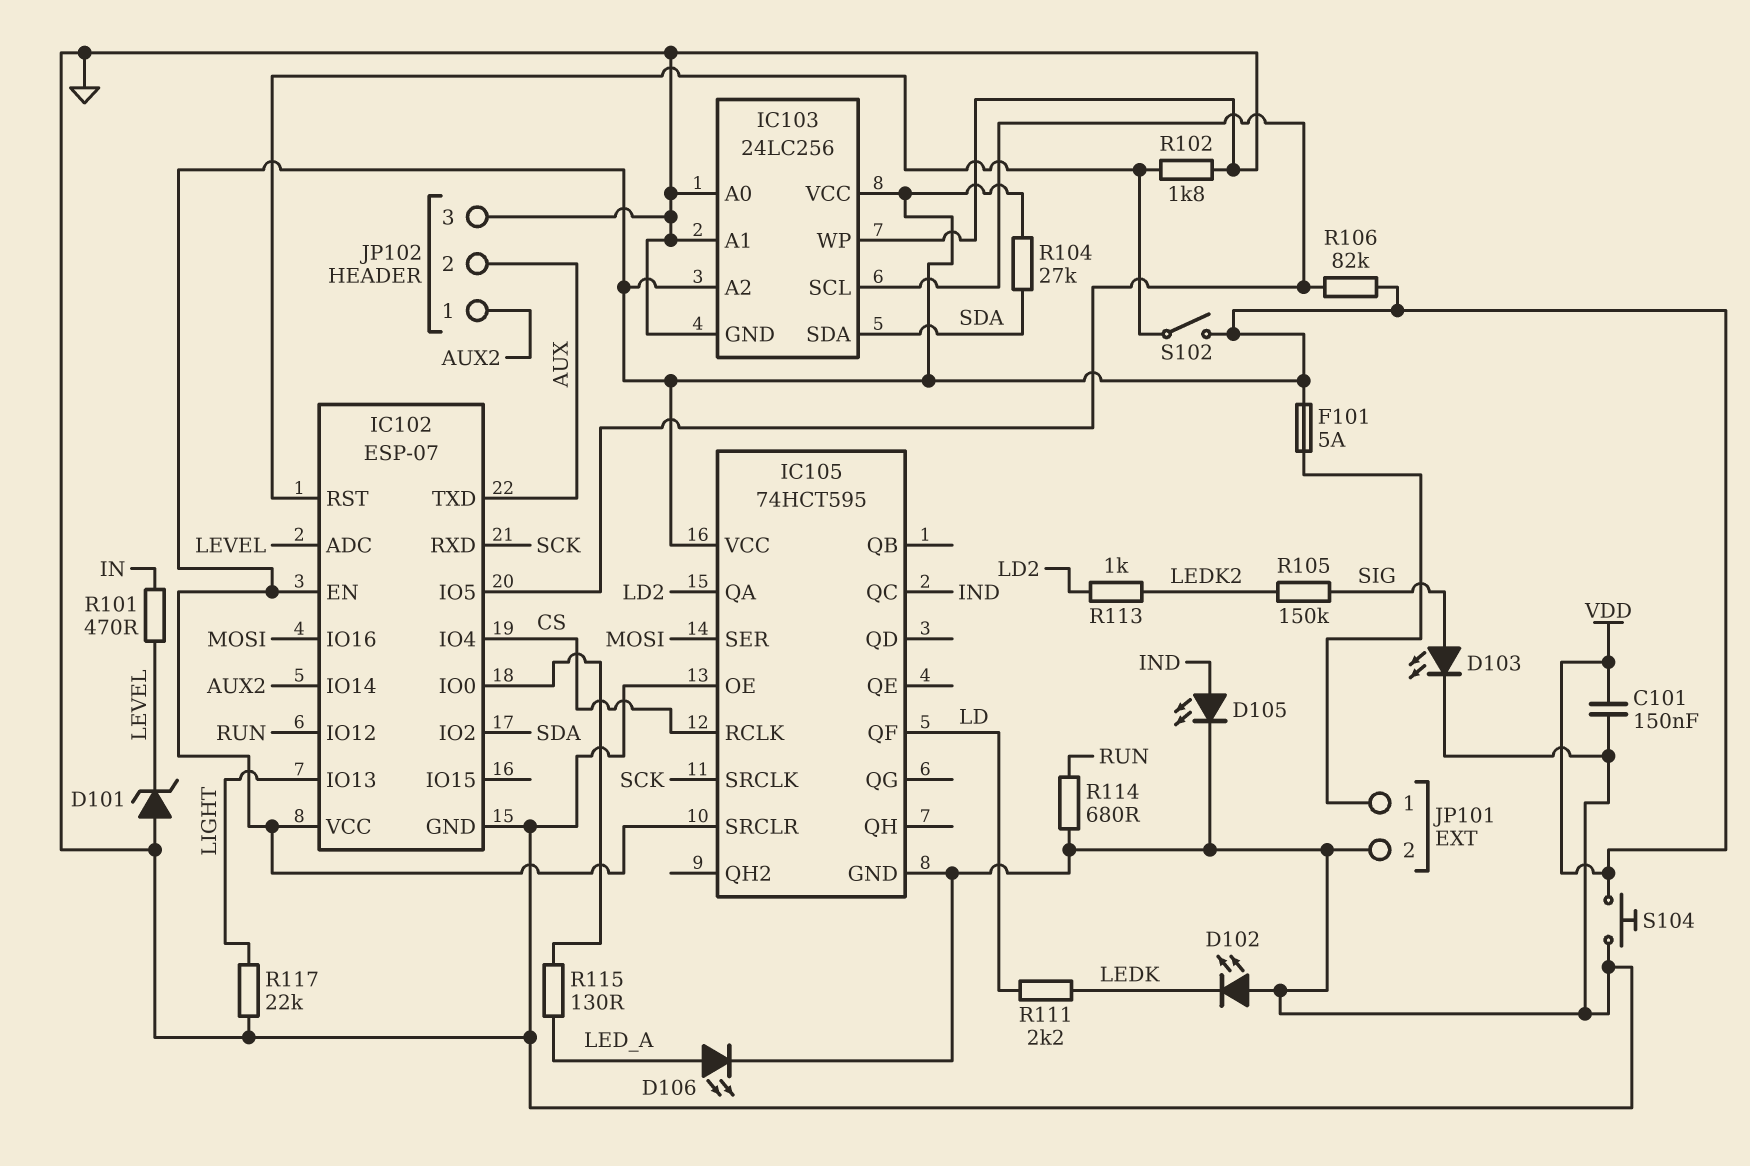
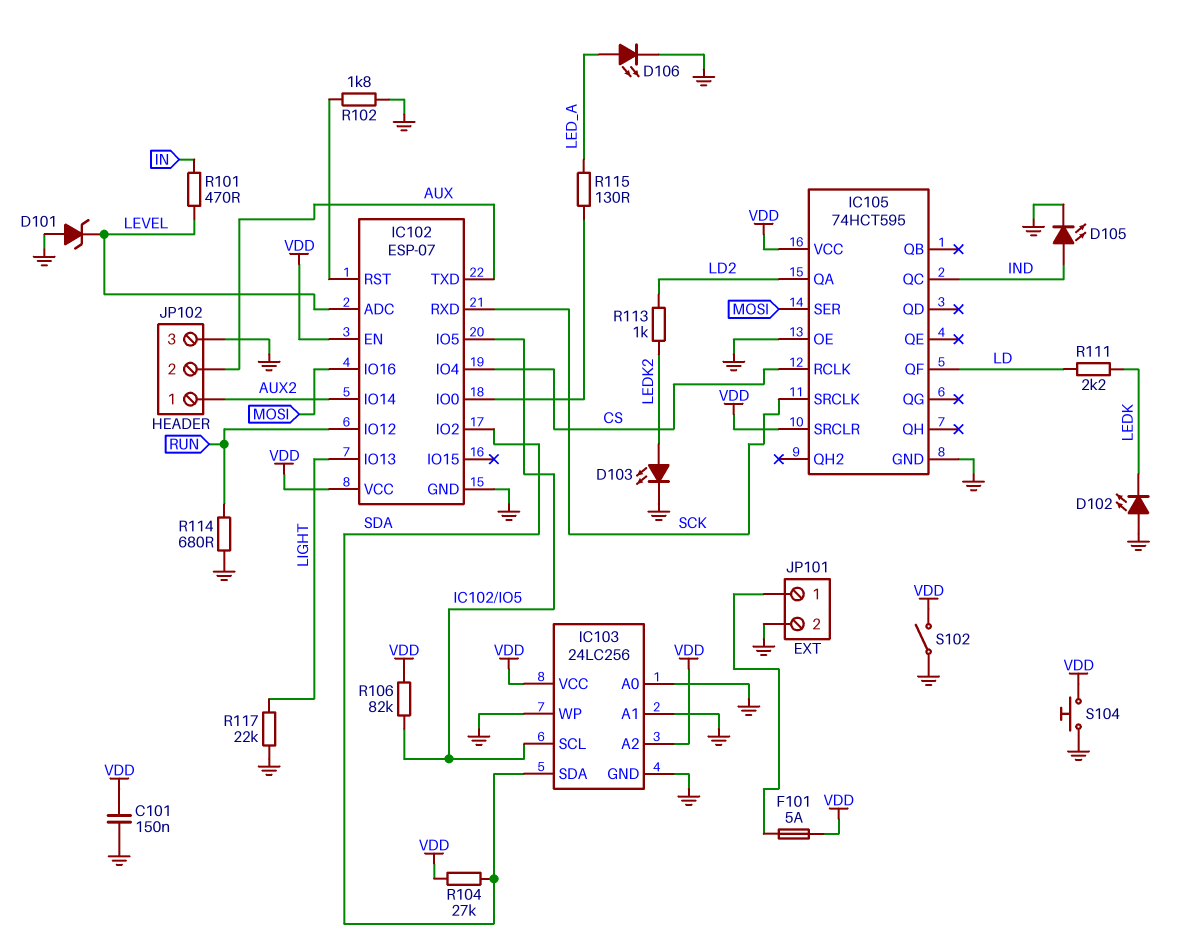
D103: LED (A SIG, K GND) -> LED (A LEDK2, K GND)
R105: 150k (LEDK2, SIG) -> none
S102: switch (IC102/RST, VDD) -> switch (GND, VDD)

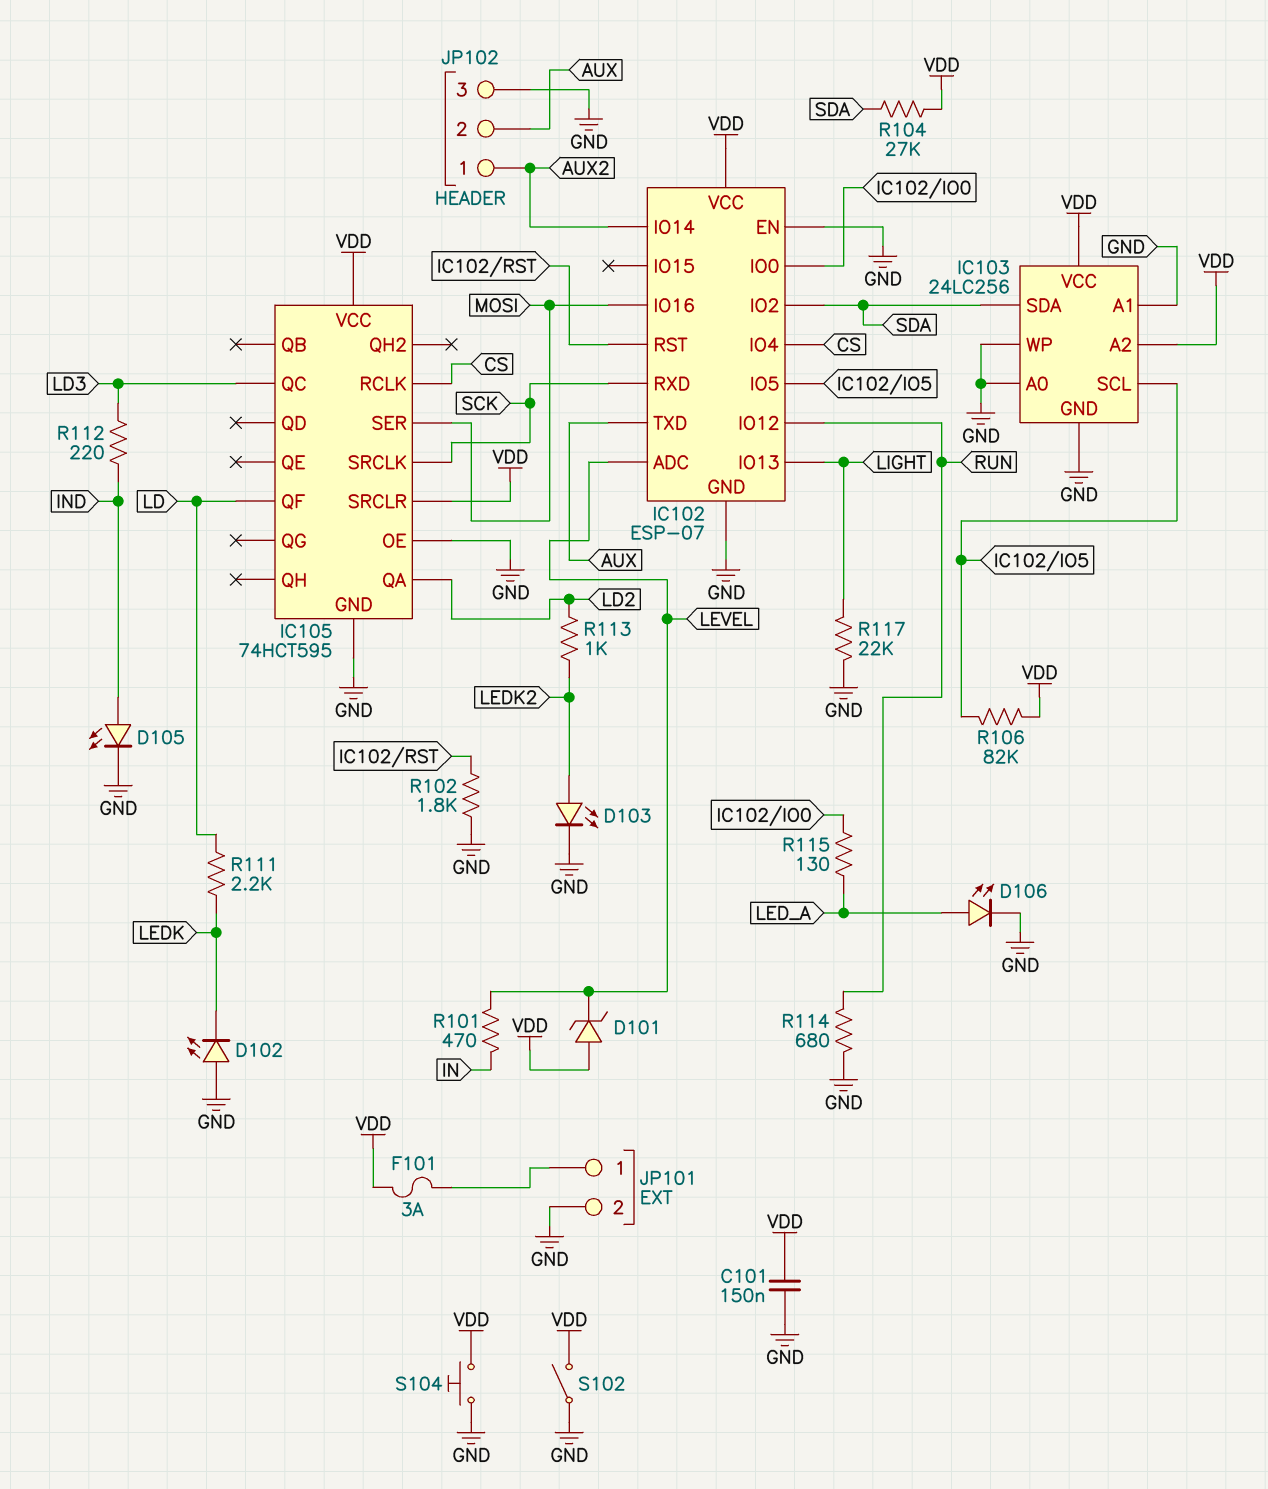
D101: zener (A GND, K LEVEL) -> zener (A VDD, K LEVEL)
F101: 5A (JP101/1, VDD) -> 3A (JP101/1, VDD)
IC102 pin EN: VDD -> GND
IC105 pin QC: IND -> LD3
R112: none -> 220 (IND, LD3)

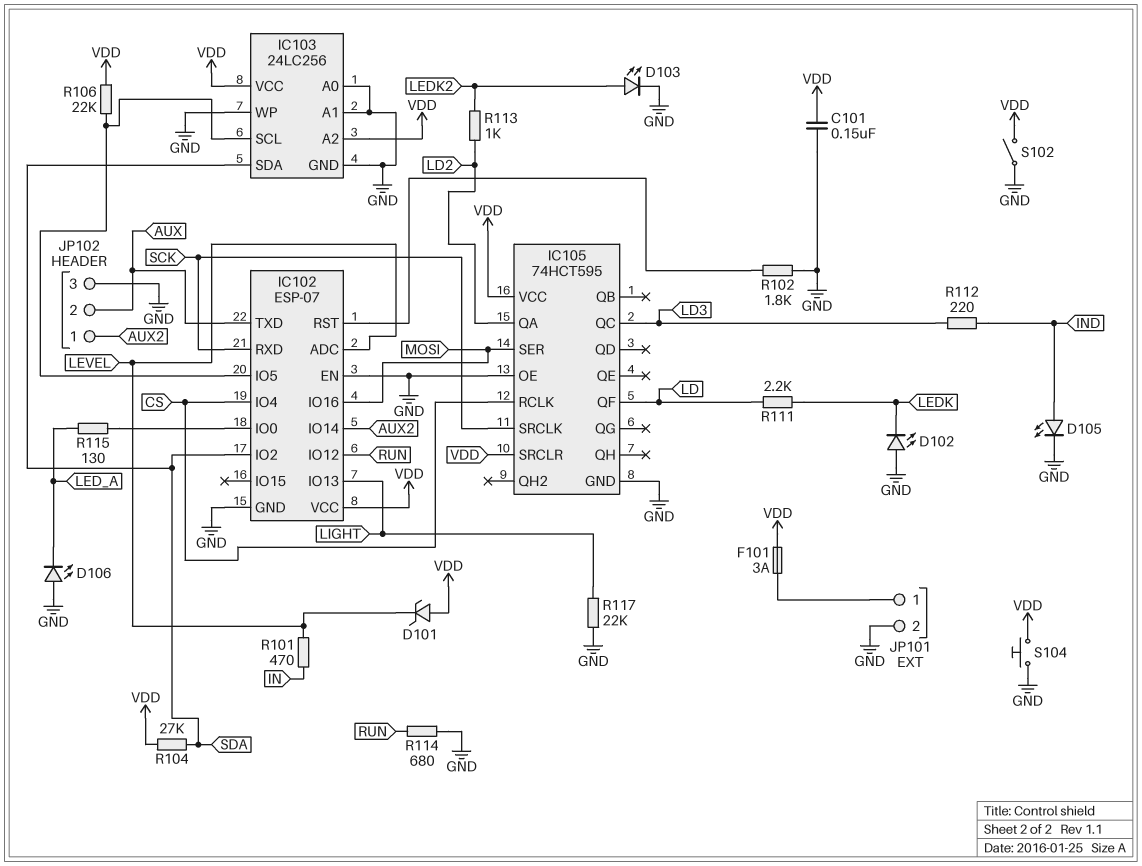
D106: LED (A LED_A, K GND) -> LED (A GND, K LED_A)
R106: 82k (IC102/IO5, VDD) -> 22k (IC102/IO5, VDD)

